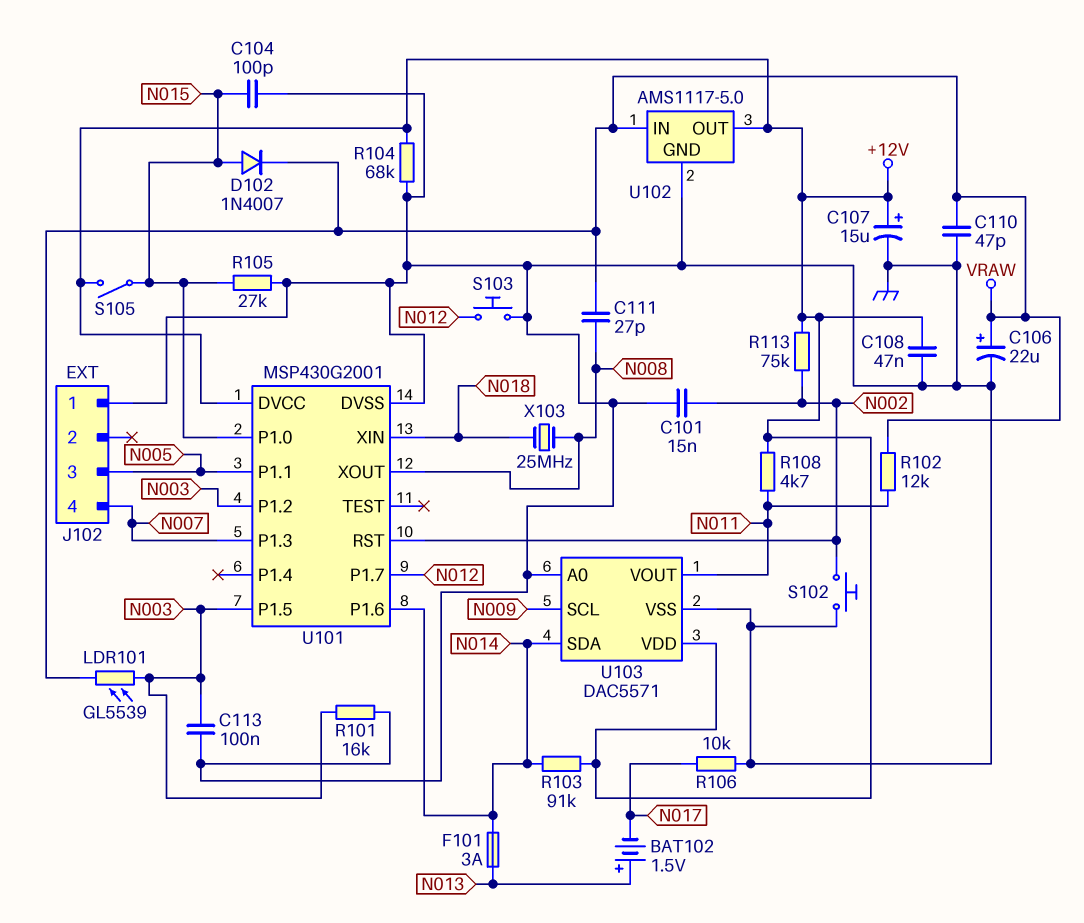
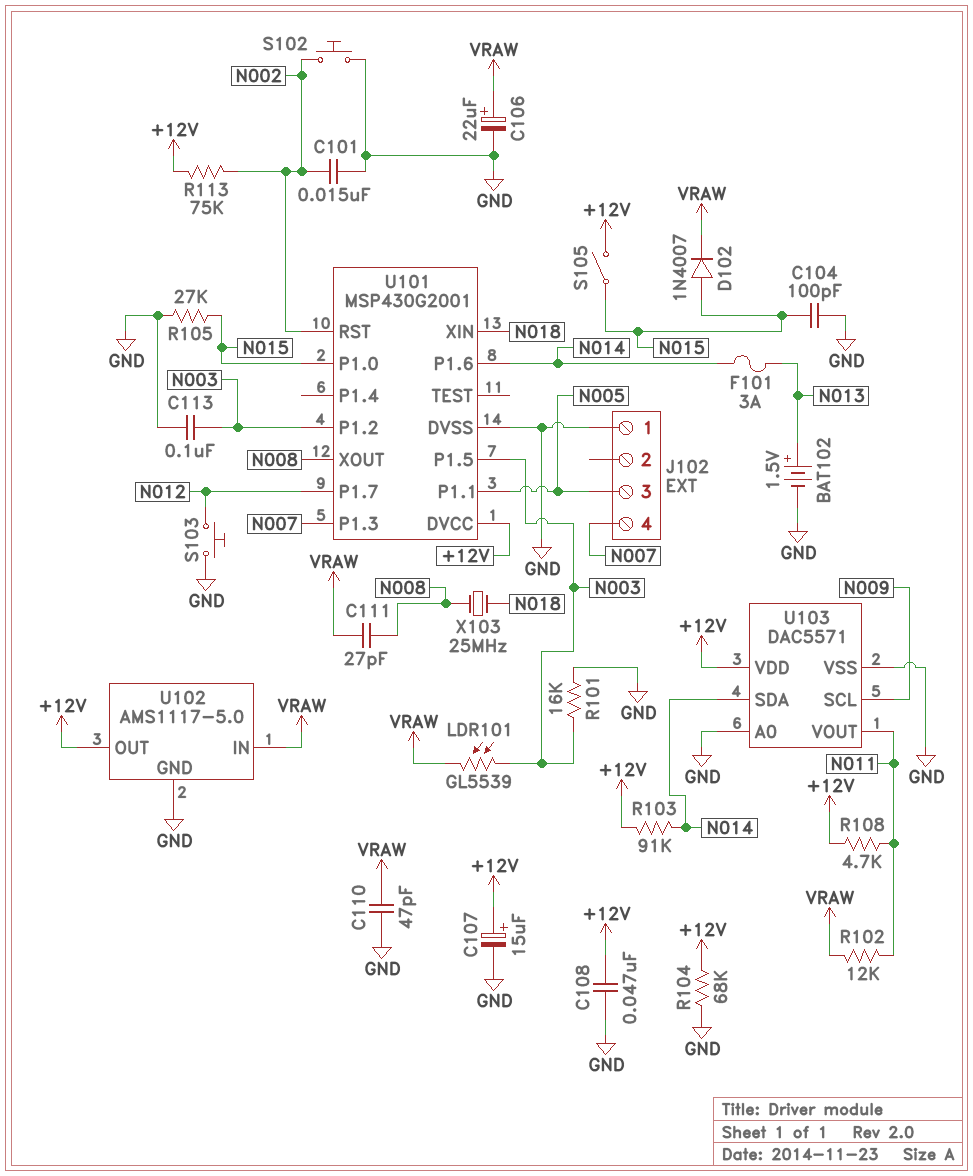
BAT102: 1.5V (plus N013, minus N017) -> 1.5V (plus N013, minus GND)
R106: 10k (GND, N017) -> none

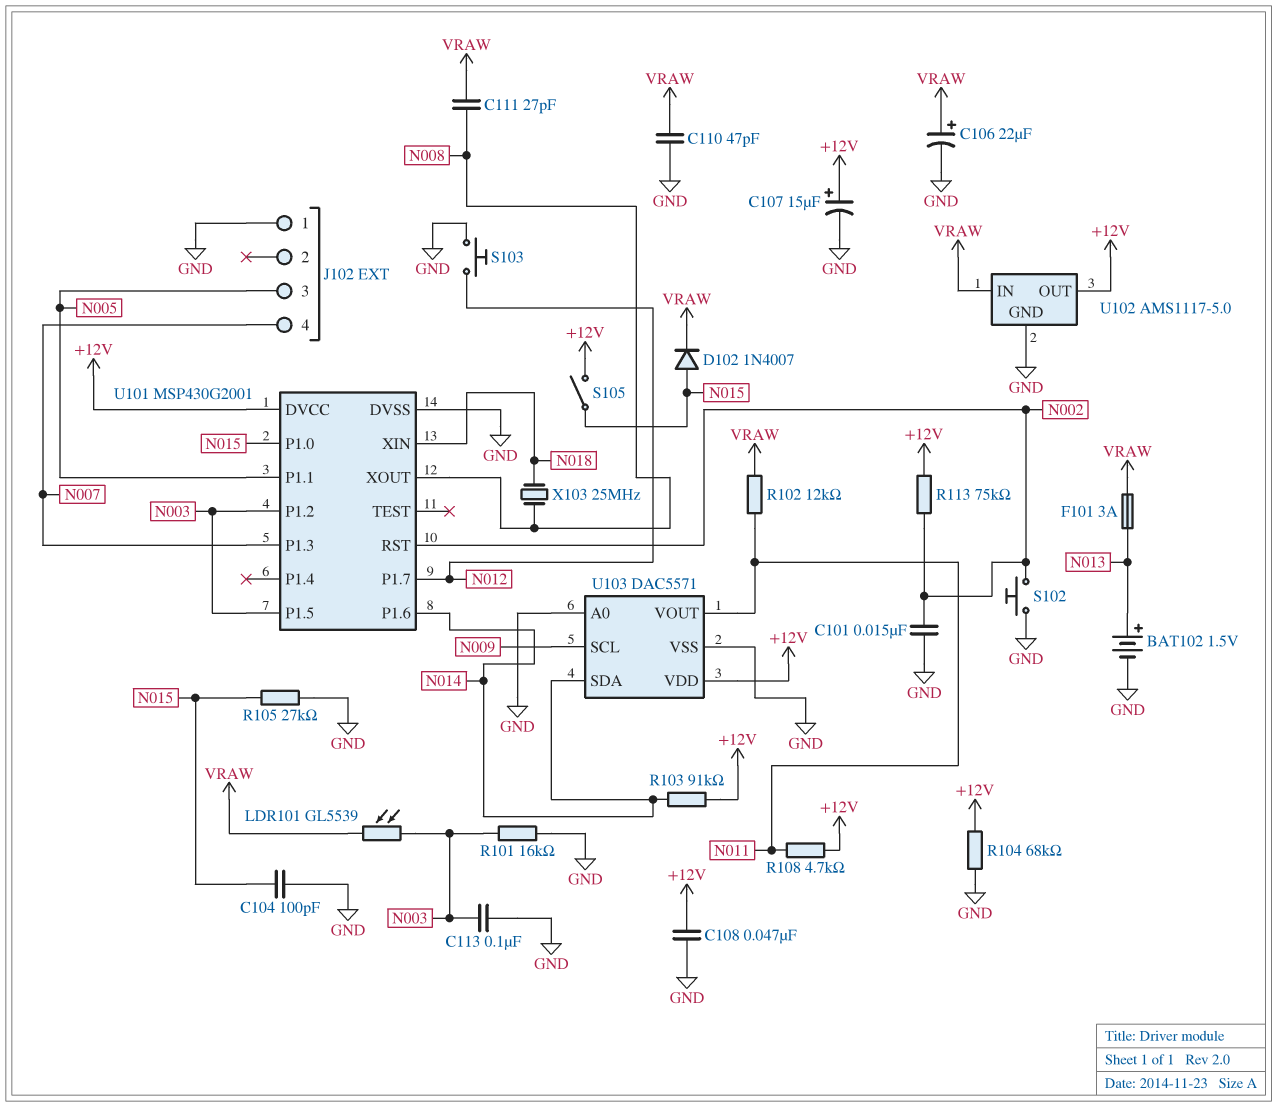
F101: 3A (N013, N014) -> 3A (N013, VRAW)

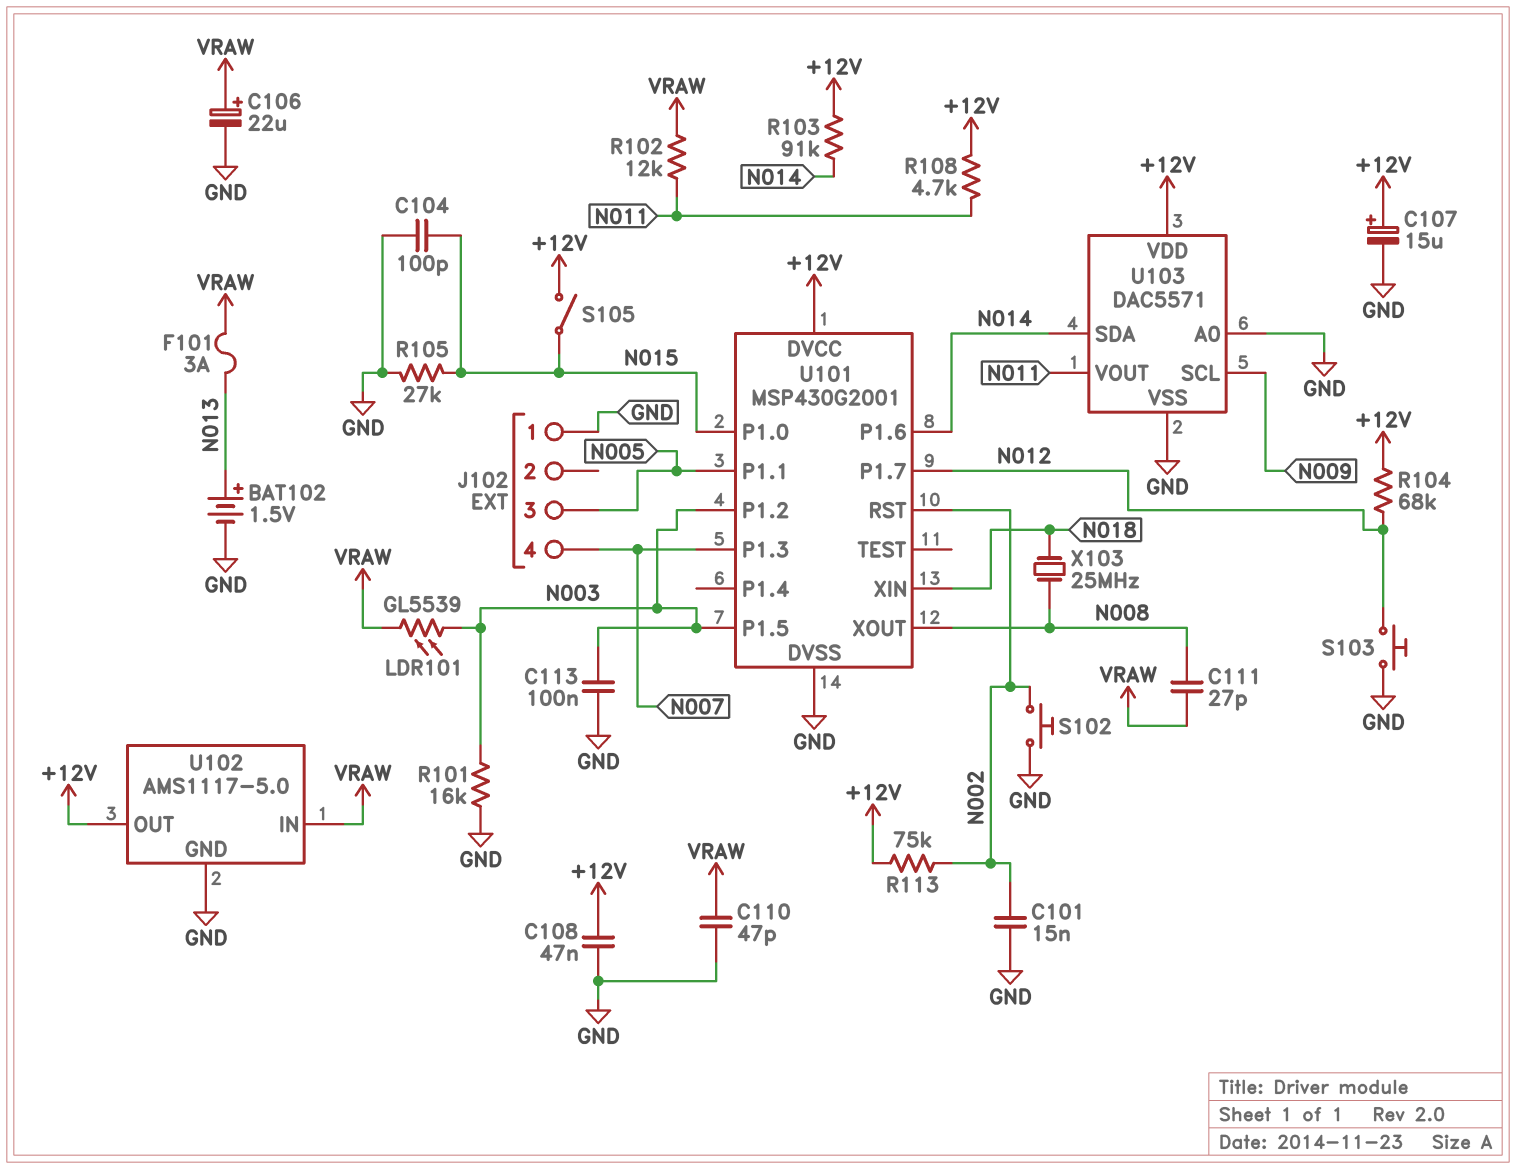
D102: diode 1N4007 (A N015, K VRAW) -> none
R104: 68k (+12V, GND) -> 68k (+12V, N012)

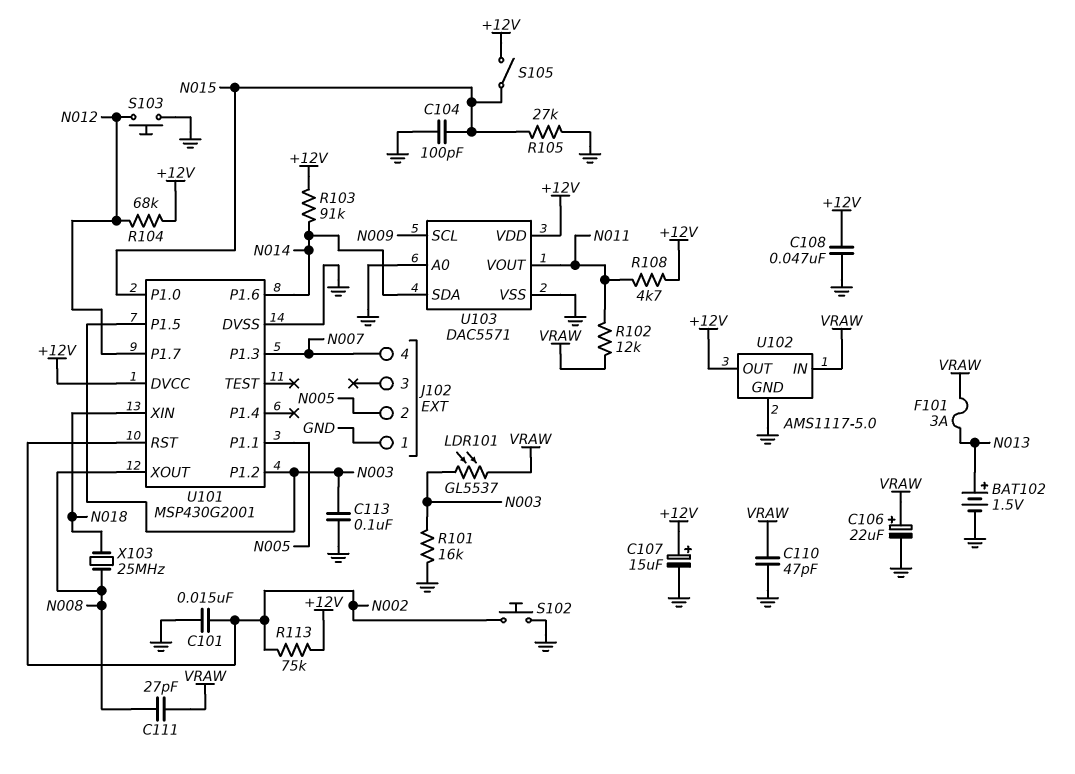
J102 pin 2: none -> N005
J102 pin 3: N005 -> none
LDR101: GL5539 (N003, VRAW) -> GL5537 (N003, VRAW)

